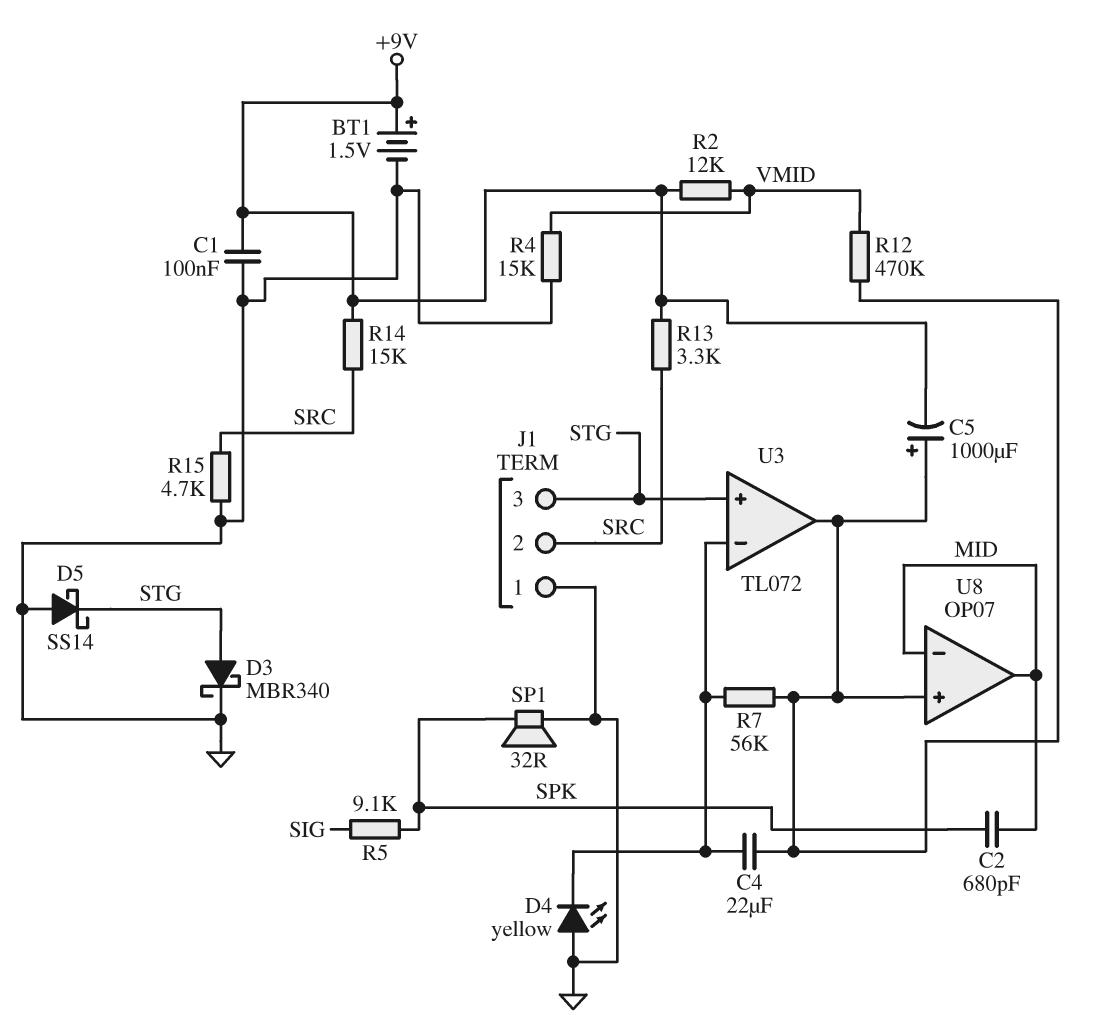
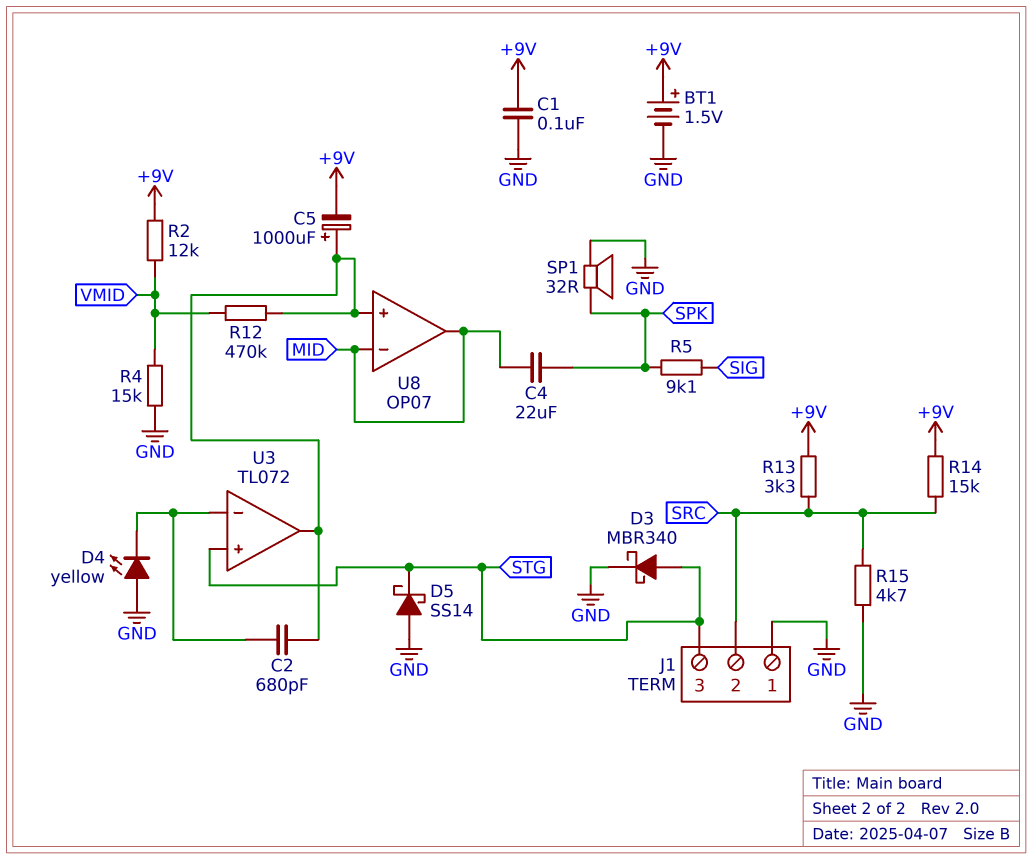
C2: 680pF (MID, SPK) -> 680pF (U3/in-, U3/out)
C4: 22uF (U3/in-, U3/out) -> 22uF (MID, SPK)
R7: 56k (U3/in-, U3/out) -> none

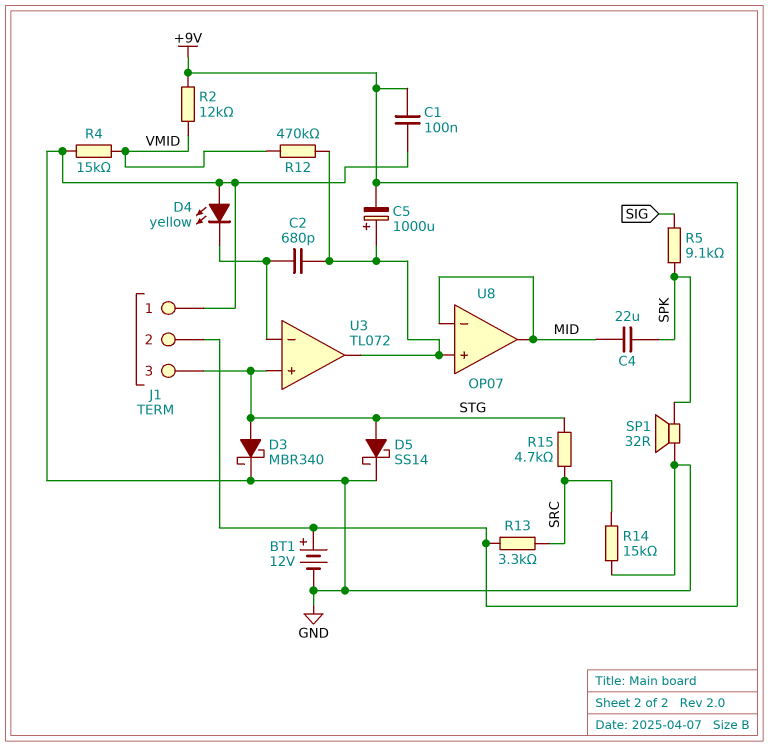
BT1: 1.5V (plus +9V, minus GND) -> 12V (plus +9V, minus GND)
D5: schottky SS14 (A GND, K STG) -> schottky SS14 (A STG, K GND)
J1 pin 2: SRC -> +9V
R14: 15k (+9V, SRC) -> 15k (GND, SRC)
R15: 4.7k (GND, SRC) -> 4.7k (SRC, STG)

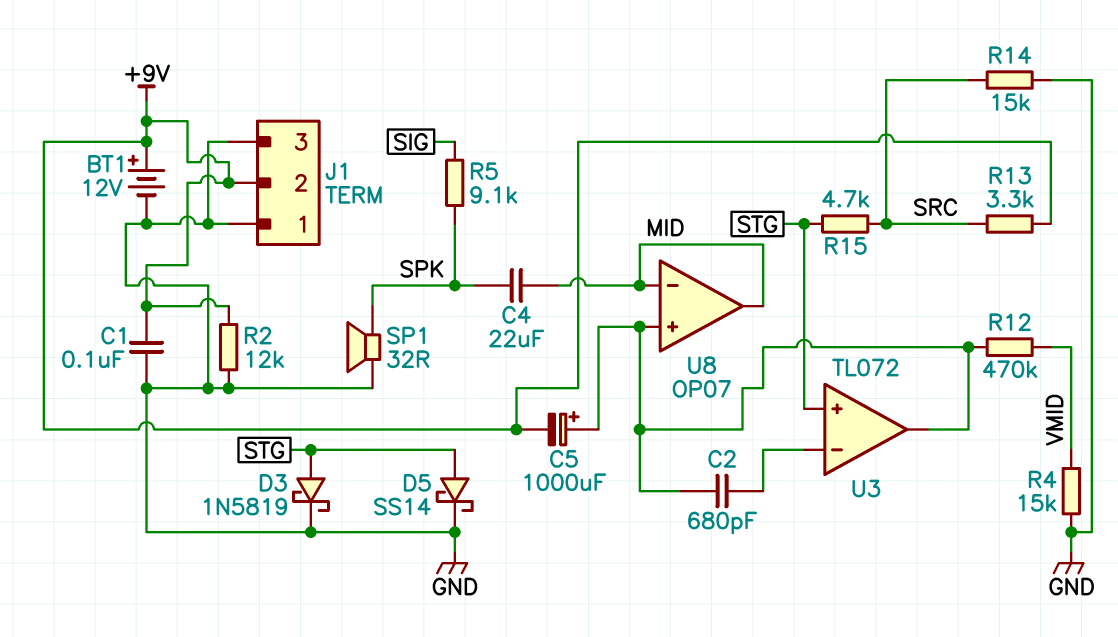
D3: schottky MBR340 (A STG, K GND) -> schottky 1N5819 (A STG, K GND)
D4: LED yellow (A GND, K U3/in-) -> none
J1 pin 3: STG -> GND
R2: 12k (+9V, VMID) -> 12k (+9V, GND)

